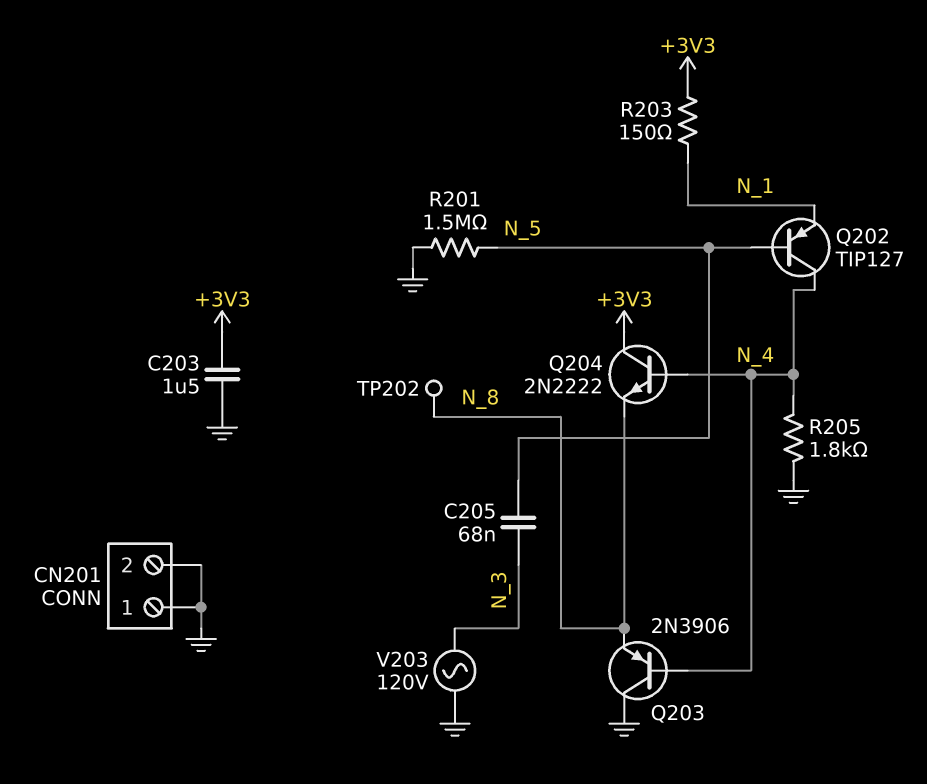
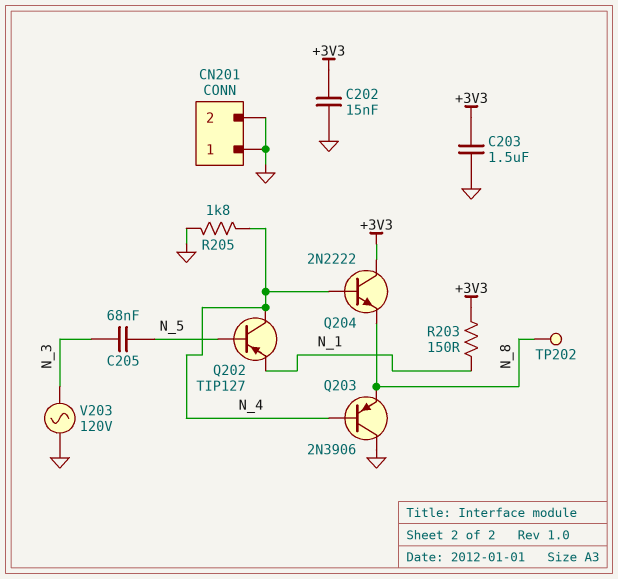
C202: none -> 15nF (+3V3, GND)
R201: 1.5M (GND, N_5) -> none

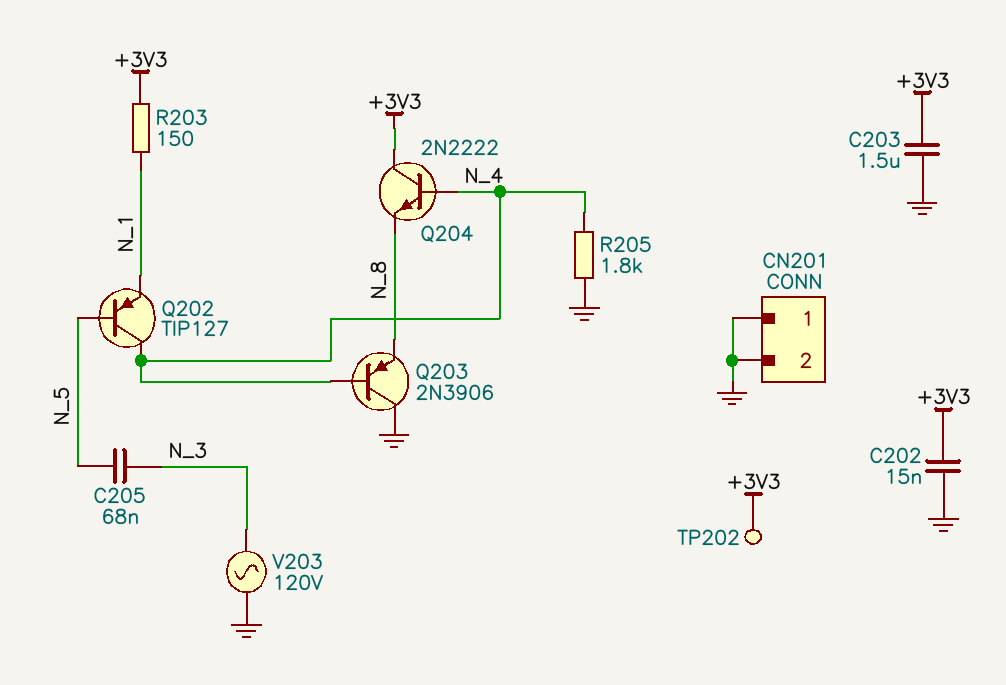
TP202: test point (N_8) -> test point (+3V3)

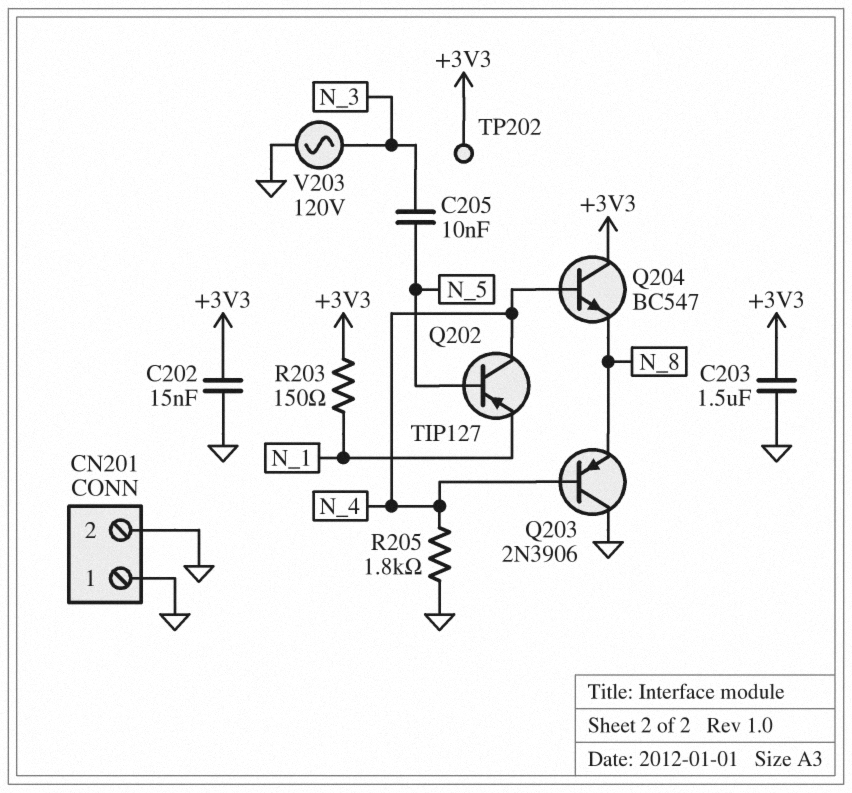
C205: 68nF (N_3, N_5) -> 10nF (N_3, N_5)
Q204: NPN 2N2222 (B N_4, C +3V3, E N_8) -> NPN BC547 (B N_4, C +3V3, E N_8)

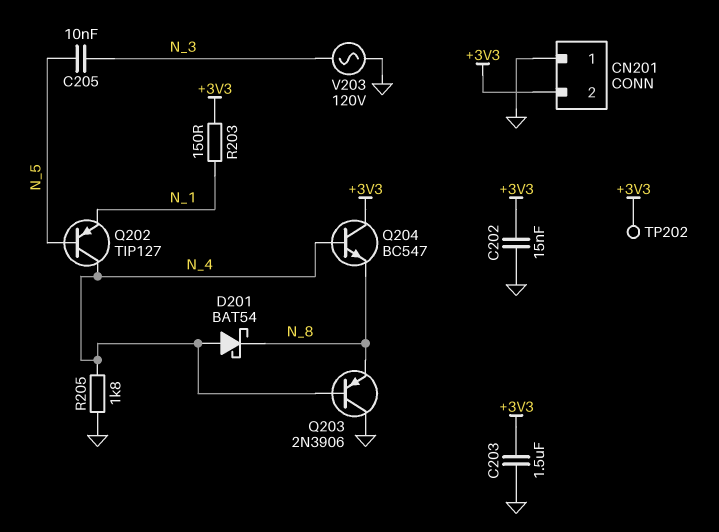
CN201 pin 2: GND -> +3V3
D201: none -> schottky BAT54 (A N_4, K N_8)

